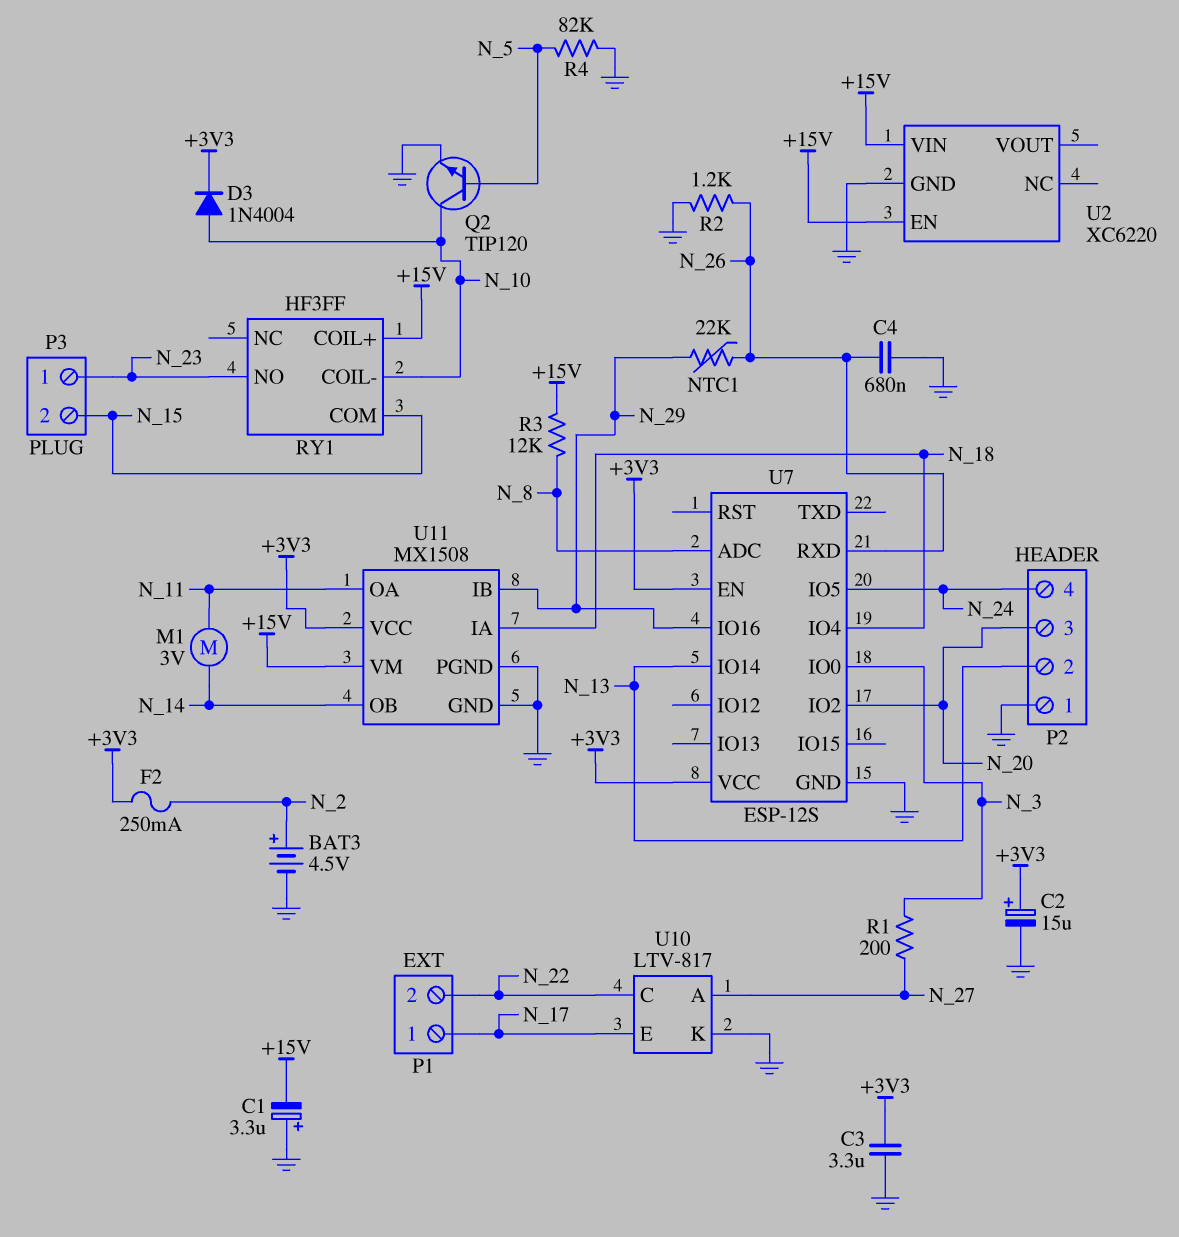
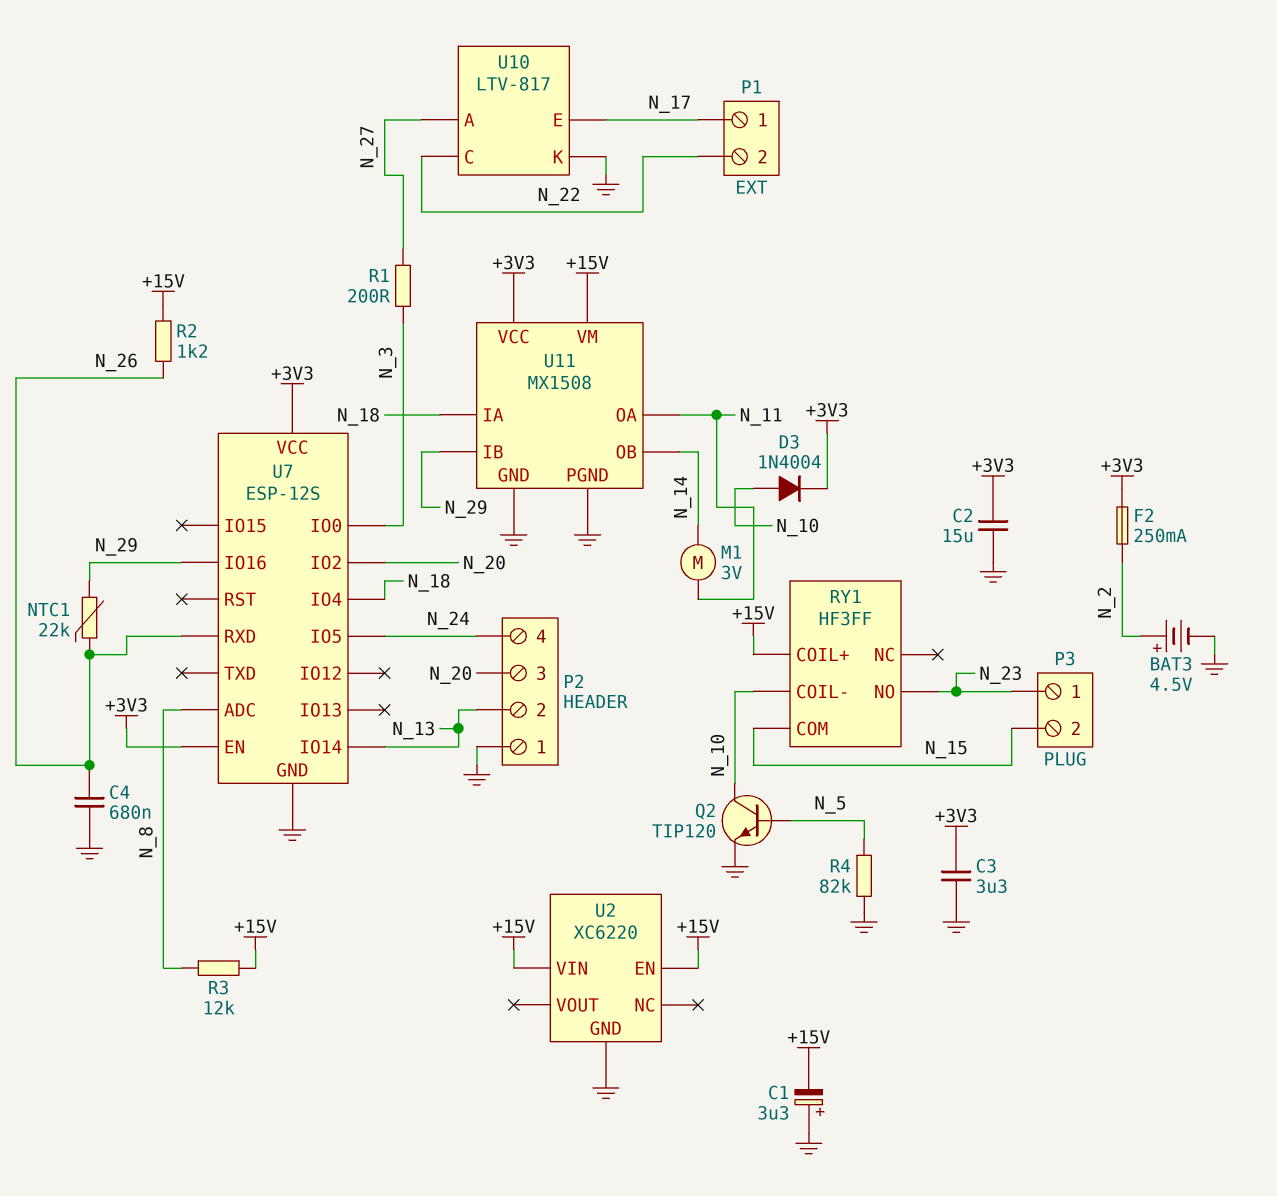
C2: 15uF (plus +3V3, minus GND) -> 15uF (+3V3, GND)
R2: 1.2k (GND, N_26) -> 1.2k (+15V, N_26)

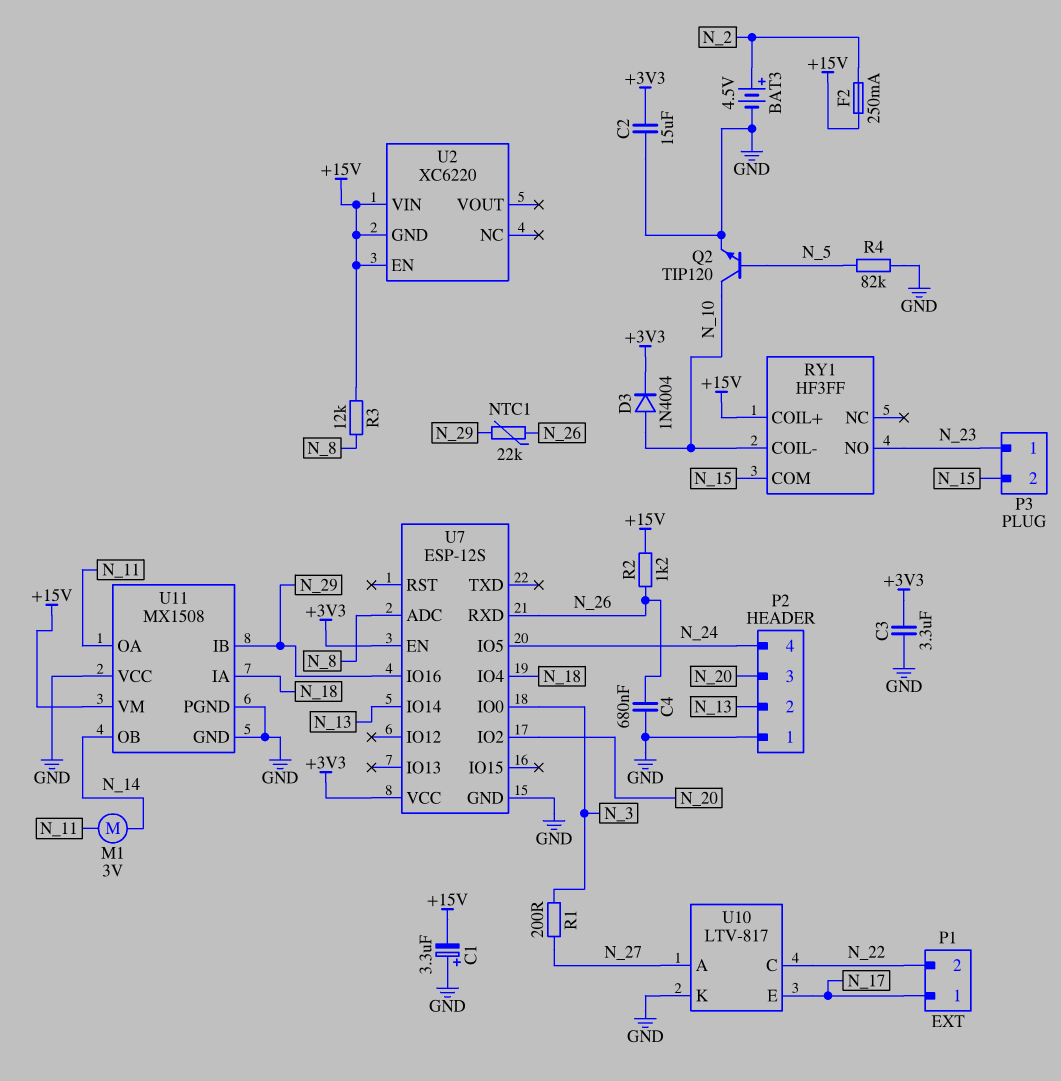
F2: 250mA (+3V3, N_2) -> 250mA (+15V, N_2)
U2 pin GND: GND -> +15V
U11 pin VCC: +3V3 -> GND

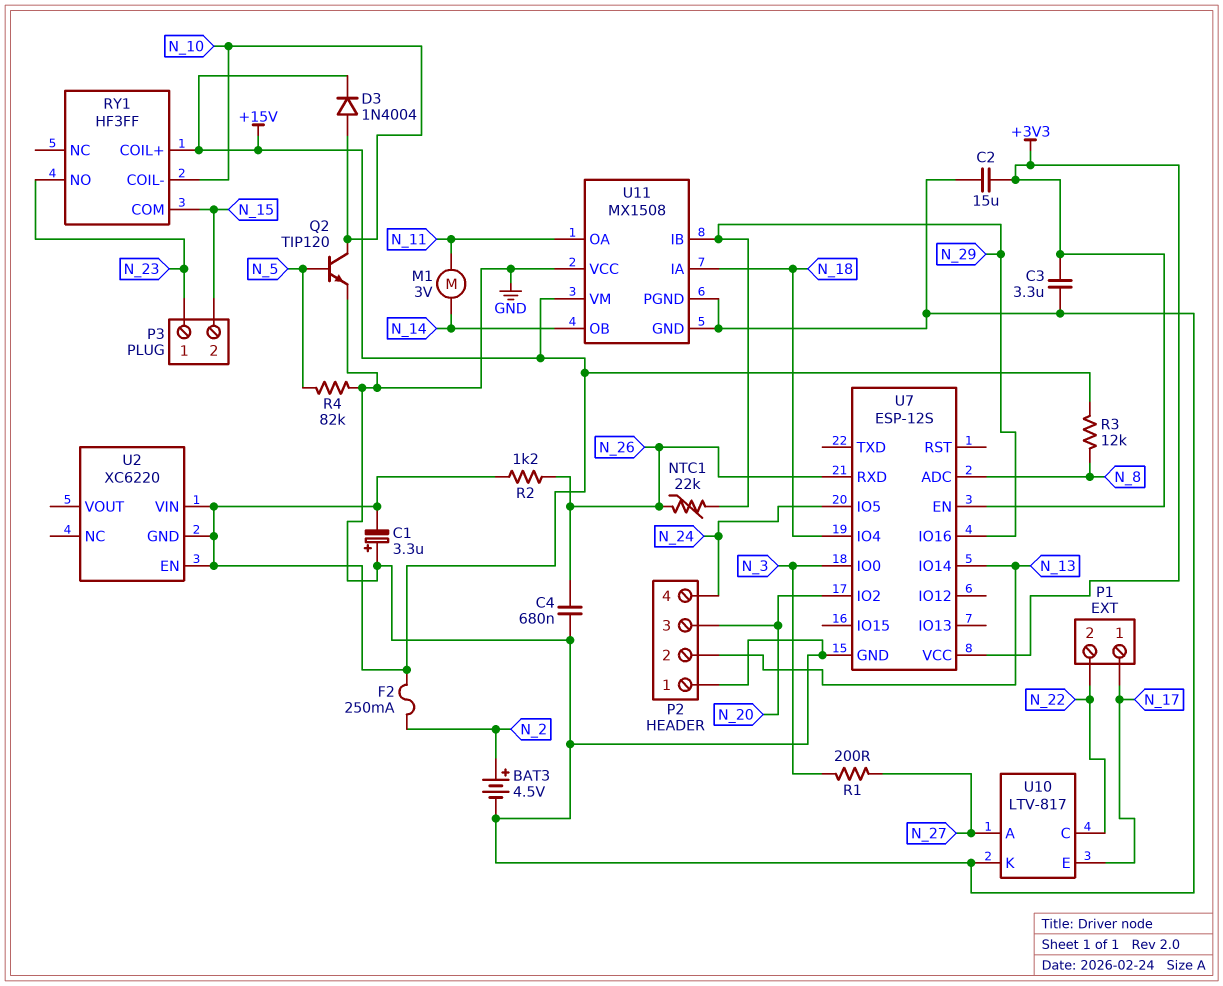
D3: diode 1N4004 (A N_10, K +3V3) -> diode 1N4004 (A N_10, K +15V)

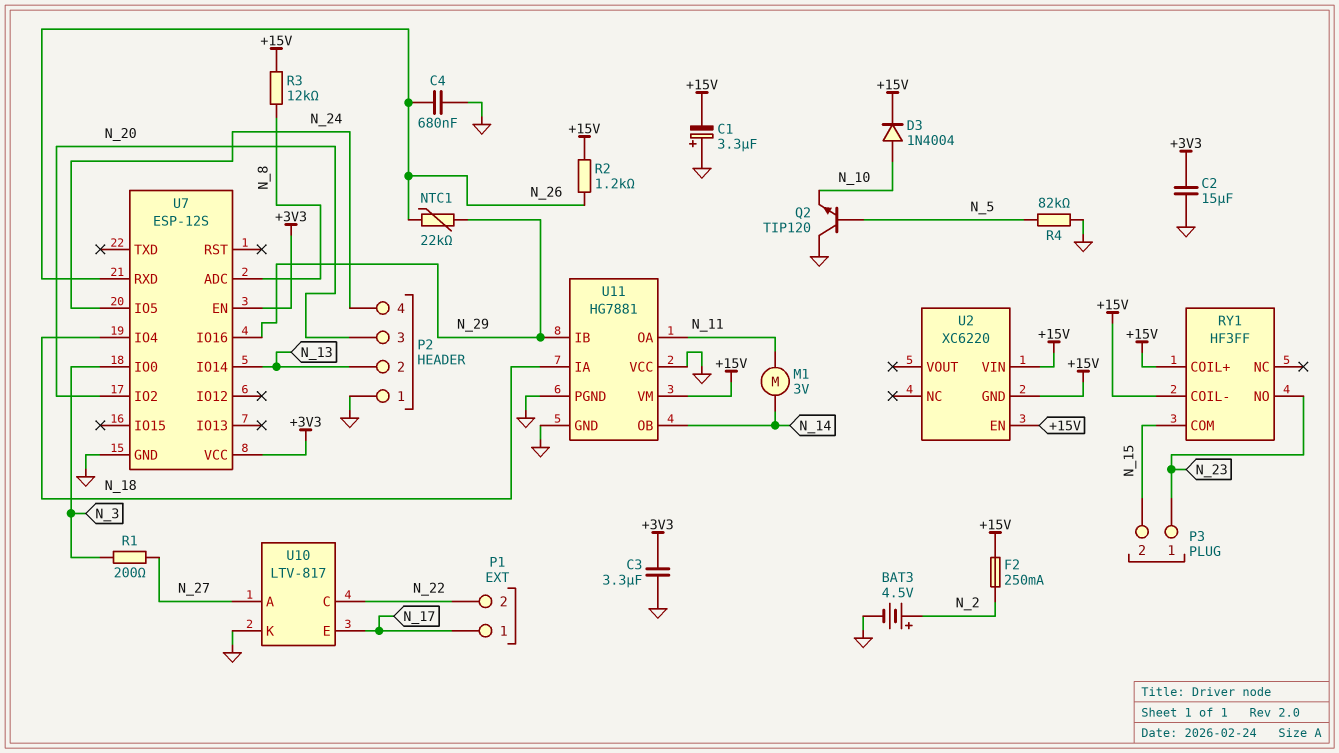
Q2: NPN TIP120 (B N_5, C N_10, E GND) -> NPN TIP120 (B N_5, C GND, E N_10)
RY1 pin COIL-: N_10 -> +15V
U11: MX1508 -> HG7881

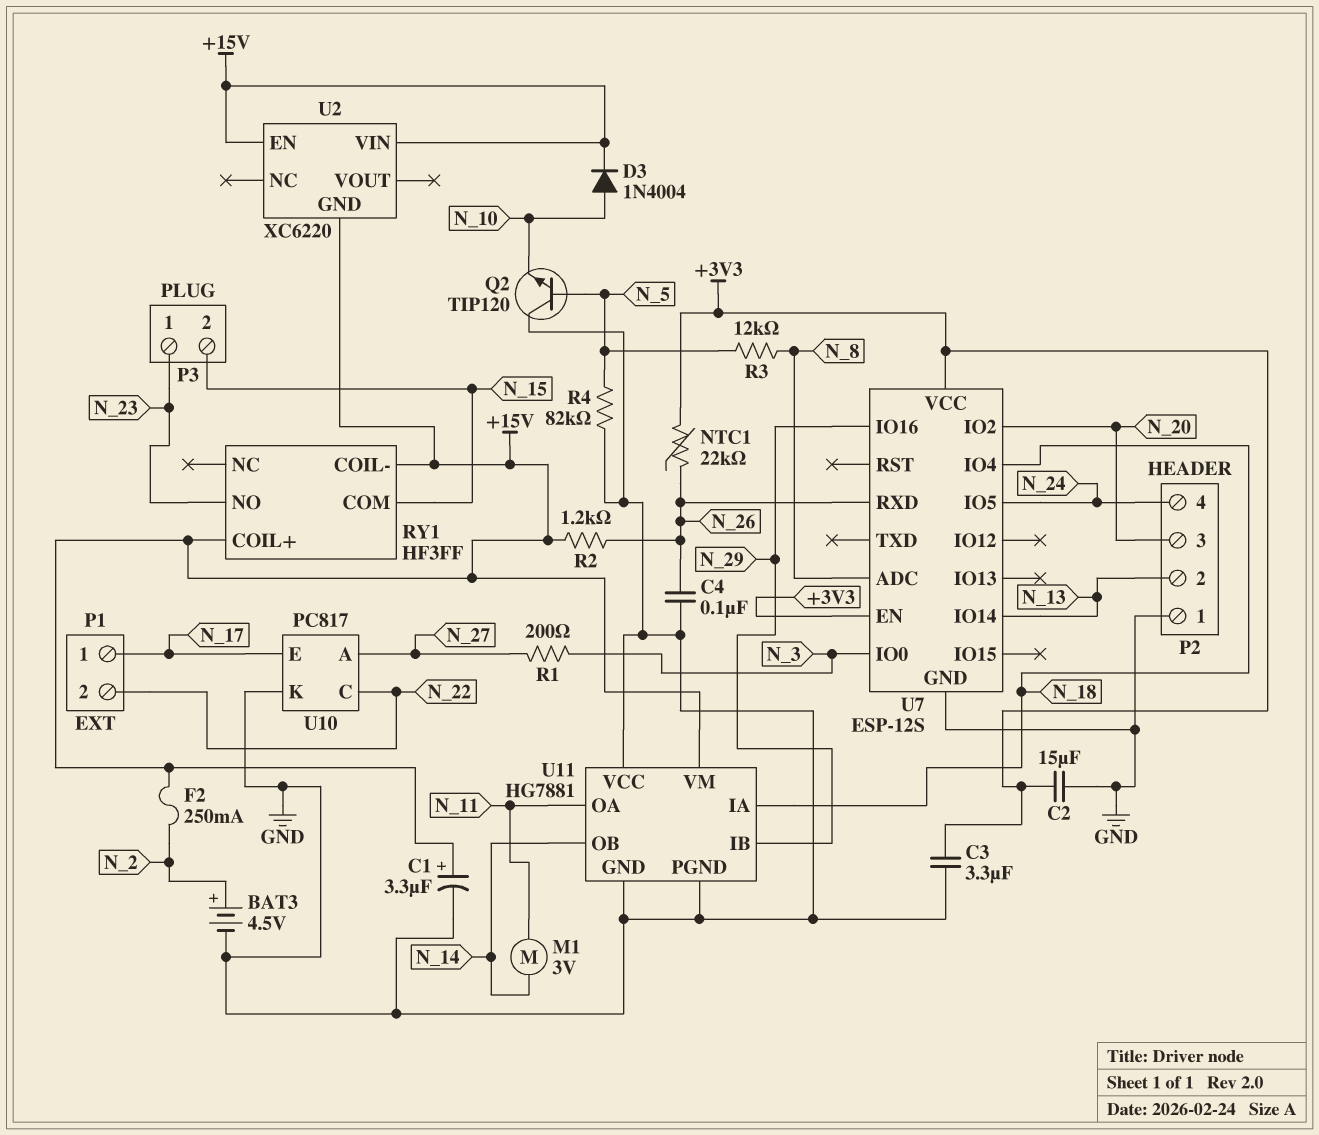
C1: 3.3uF (plus GND, minus +15V) -> 3.3uF (plus +15V, minus GND)
C4: 680nF (GND, N_26) -> 100nF (GND, N_26)
NTC1: 22k (N_26, N_29) -> 22k (+3V3, N_26)
R3: 12k (+15V, N_8) -> 12k (N_5, N_8)
U10: LTV-817 -> PC817

